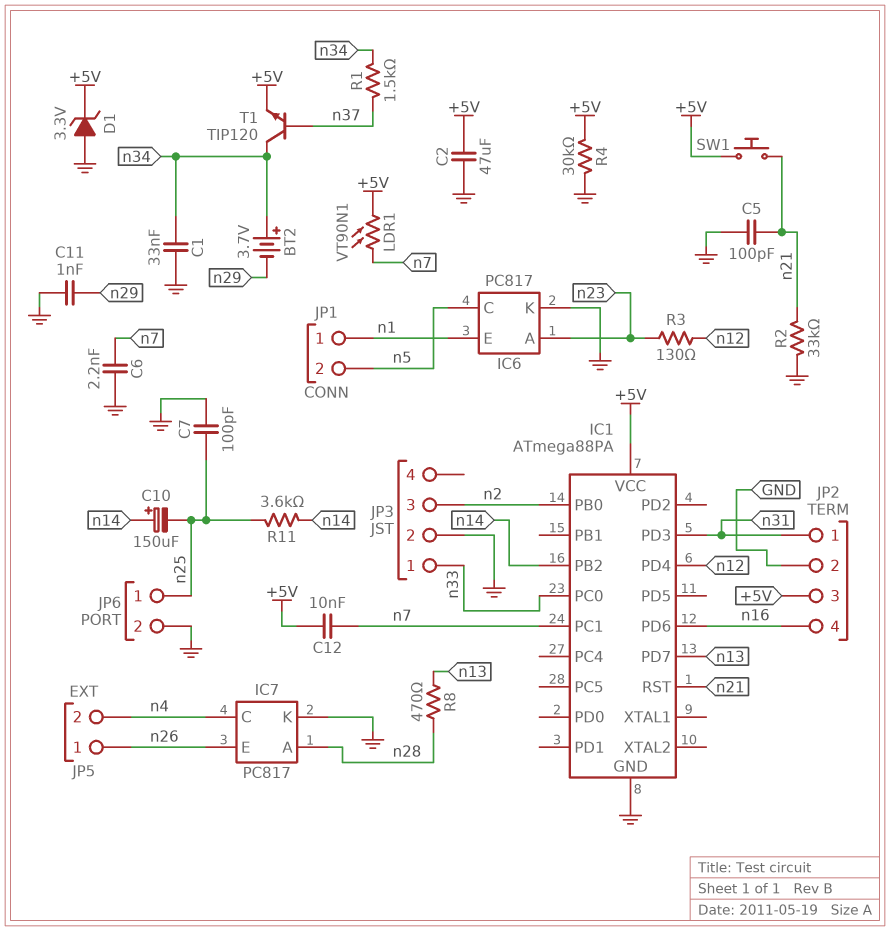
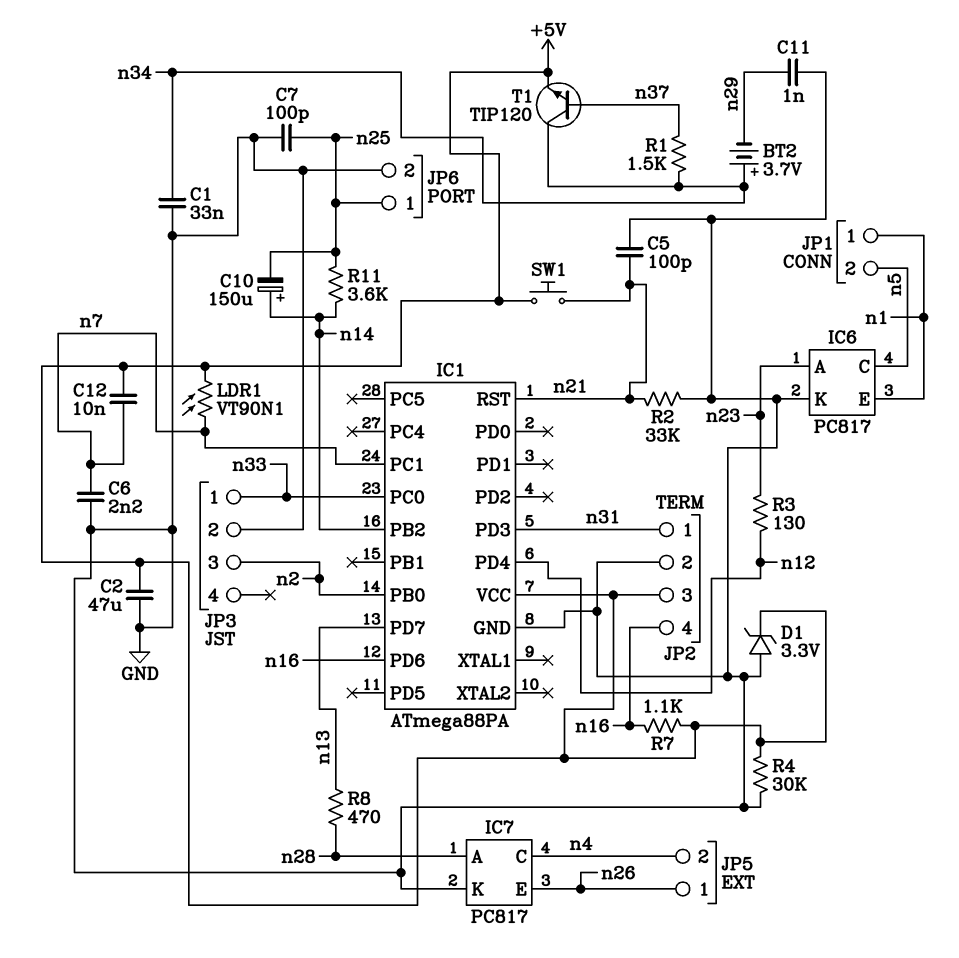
R7: none -> 1.1k (+5V, n16)

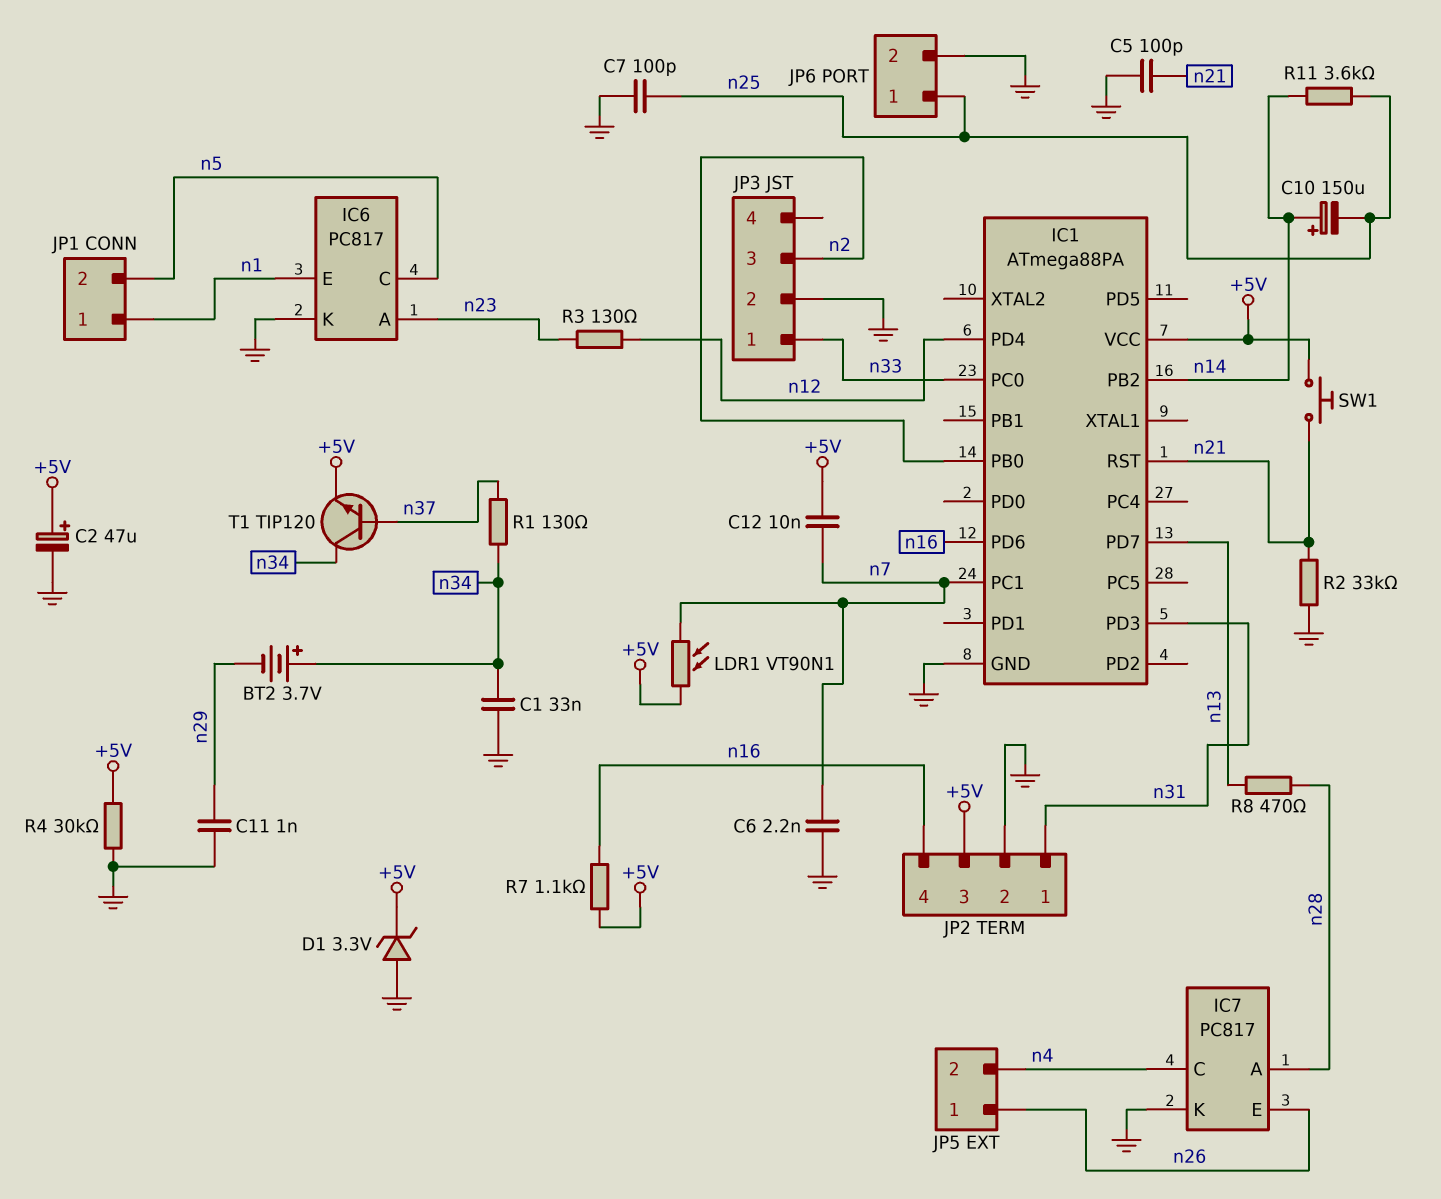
C2: 47uF (+5V, GND) -> 47uF (plus +5V, minus GND)
R1: 1.5k (n34, n37) -> 130 (n34, n37)

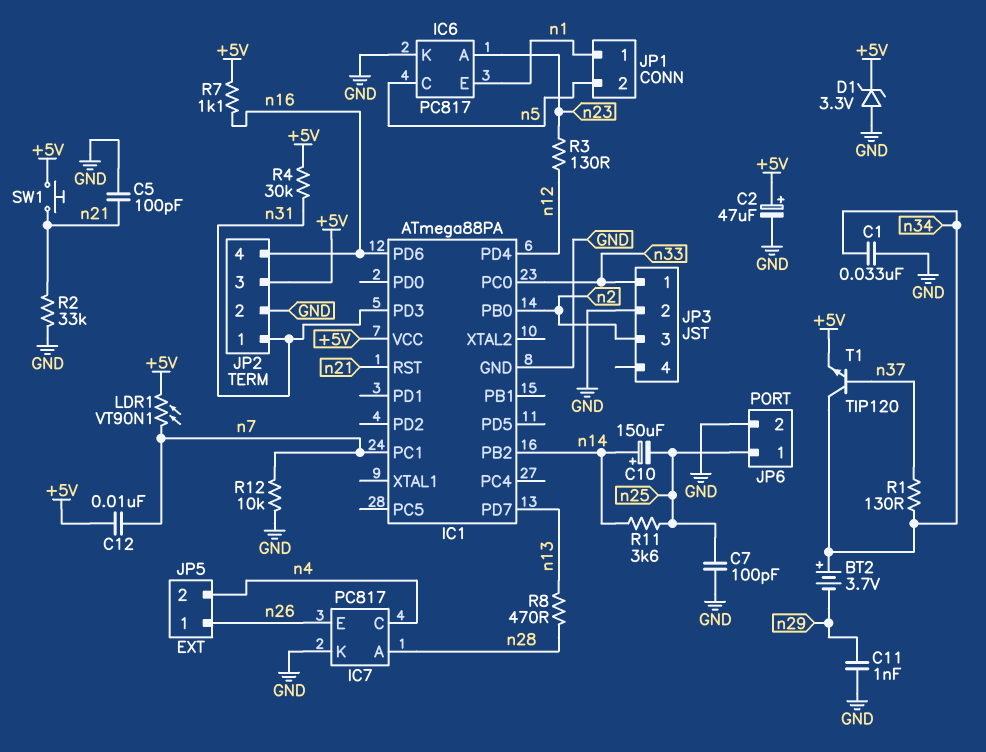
C6: 2.2nF (GND, n7) -> none
R4: 30k (+5V, GND) -> 30k (+5V, n31)
R12: none -> 10k (GND, n7)

